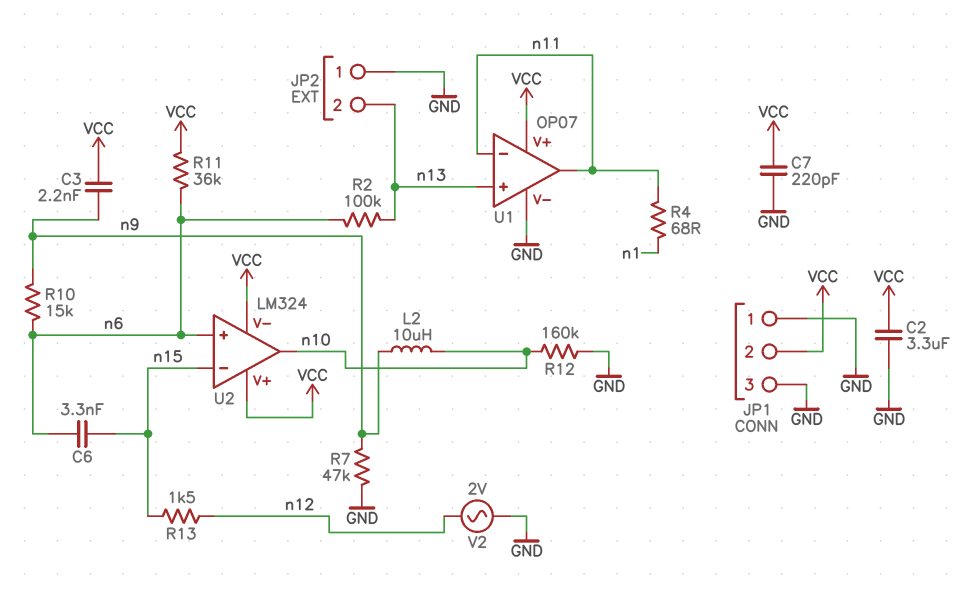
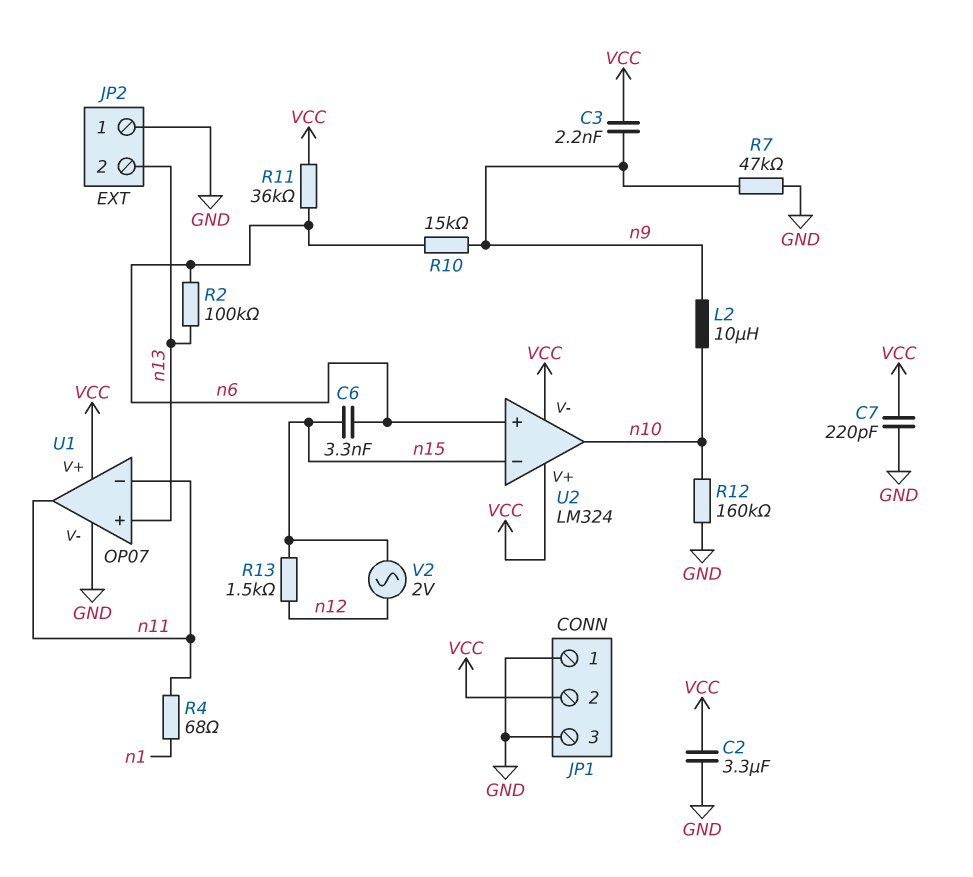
V2: AC 2V (GND, n12) -> AC 2V (n12, n15)

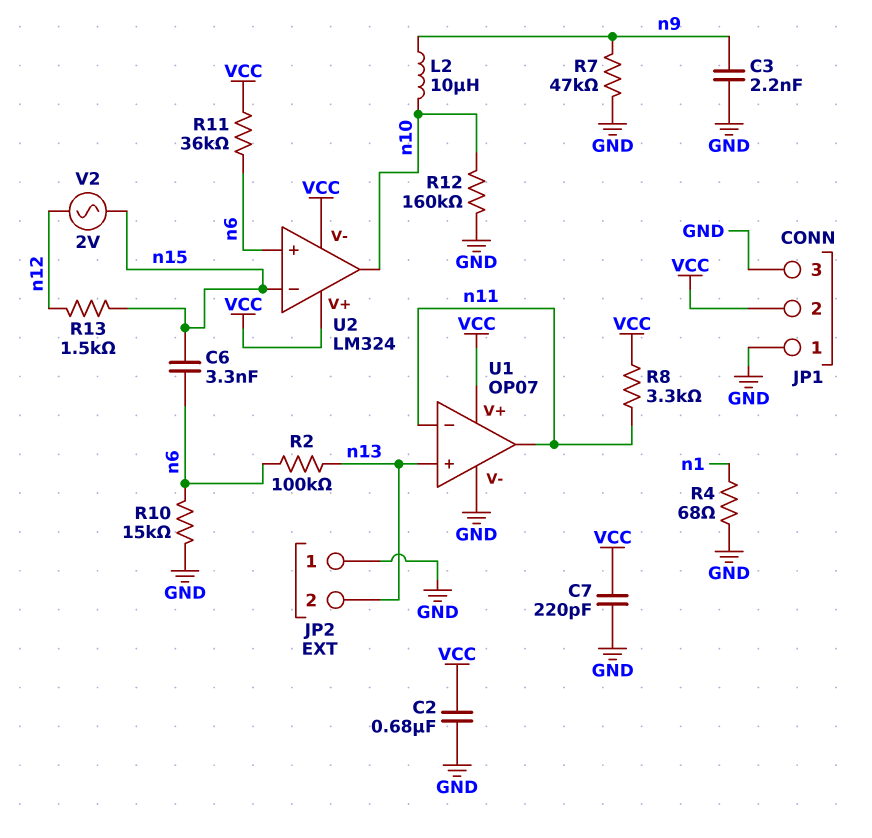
C2: 3.3uF (GND, VCC) -> 680nF (GND, VCC)
C3: 2.2nF (VCC, n9) -> 2.2nF (GND, n9)
R4: 68 (n1, n11) -> 68 (GND, n1)
R8: none -> 3.3k (VCC, n11)
R10: 15k (n6, n9) -> 15k (GND, n6)

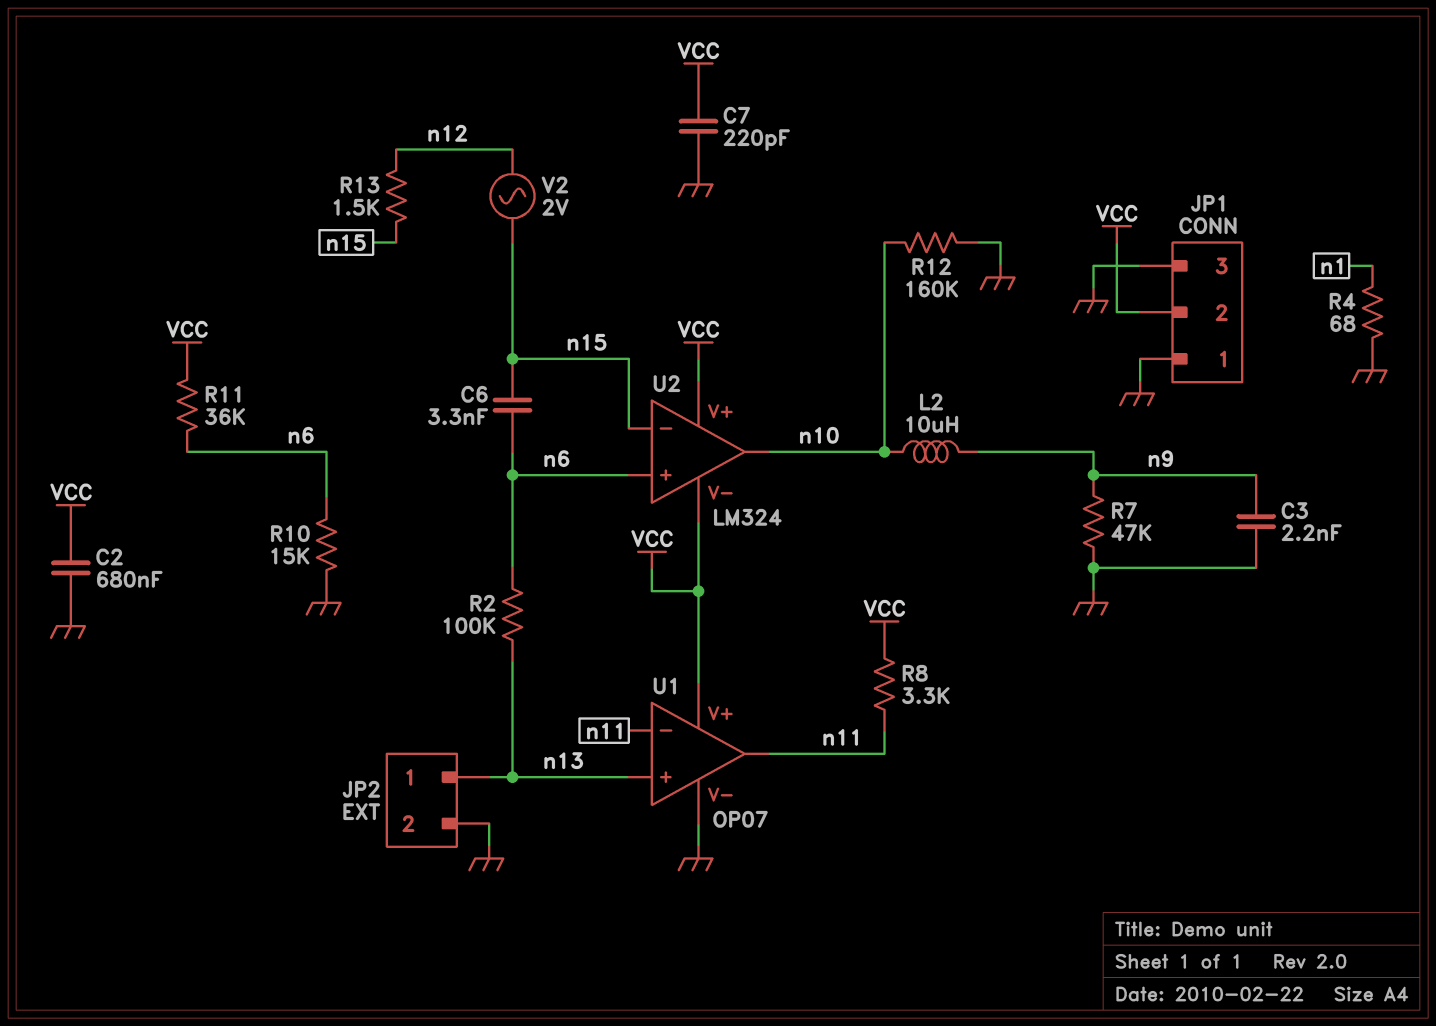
JP2 pin 1: GND -> n13
JP2 pin 2: n13 -> GND

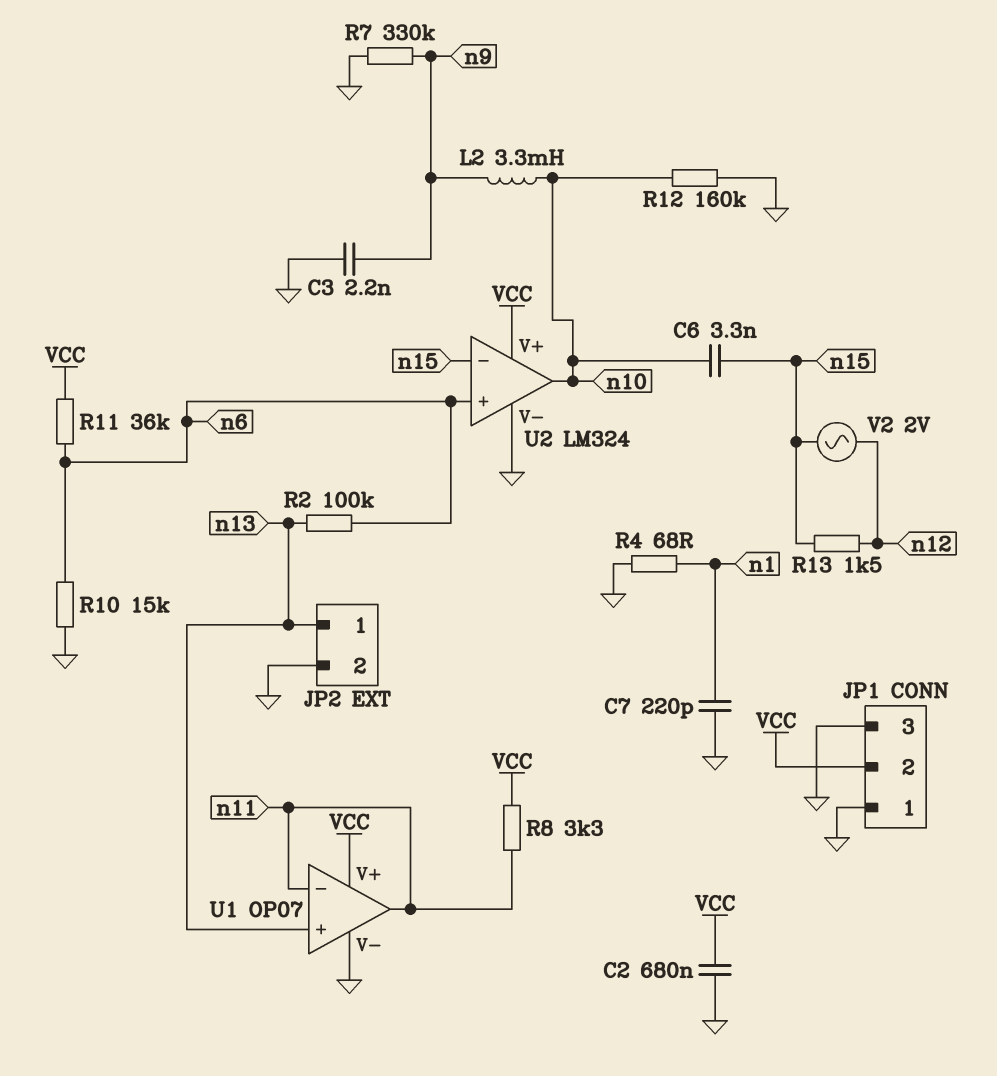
C6: 3.3nF (n6, n15) -> 3.3nF (n10, n15)
C7: 220pF (GND, VCC) -> 220pF (GND, n1)
L2: 10uH (n9, n10) -> 3.3mH (n9, n10)
R7: 47k (GND, n9) -> 330k (GND, n9)
U2 pin V-: VCC -> GND

